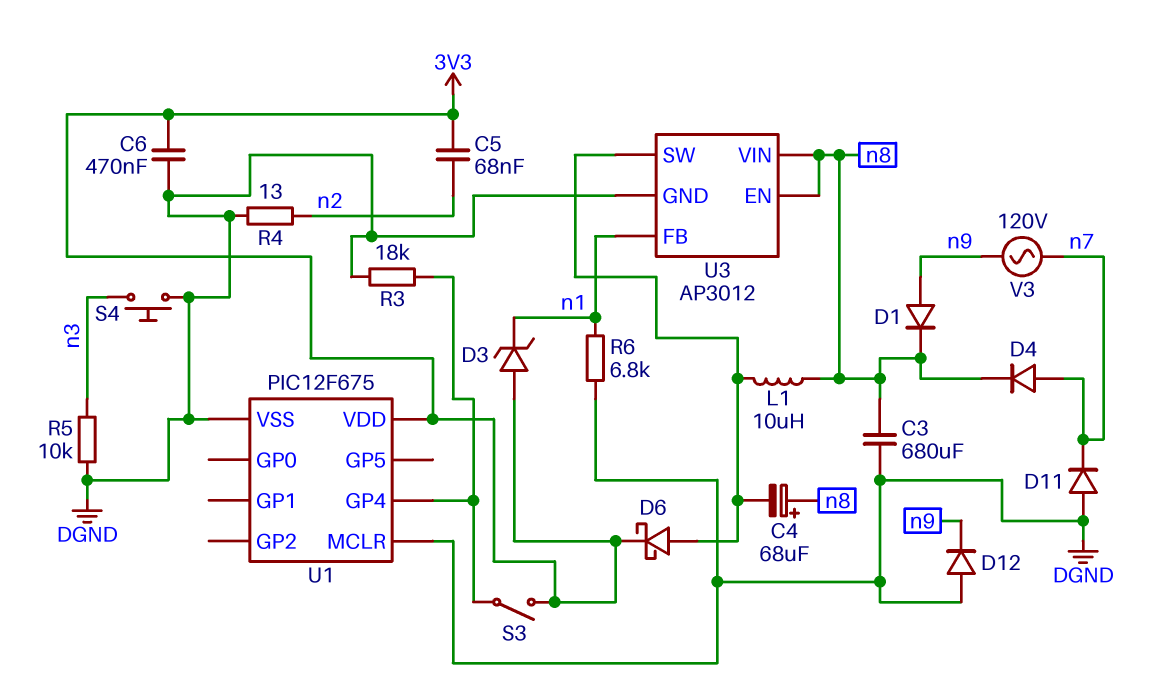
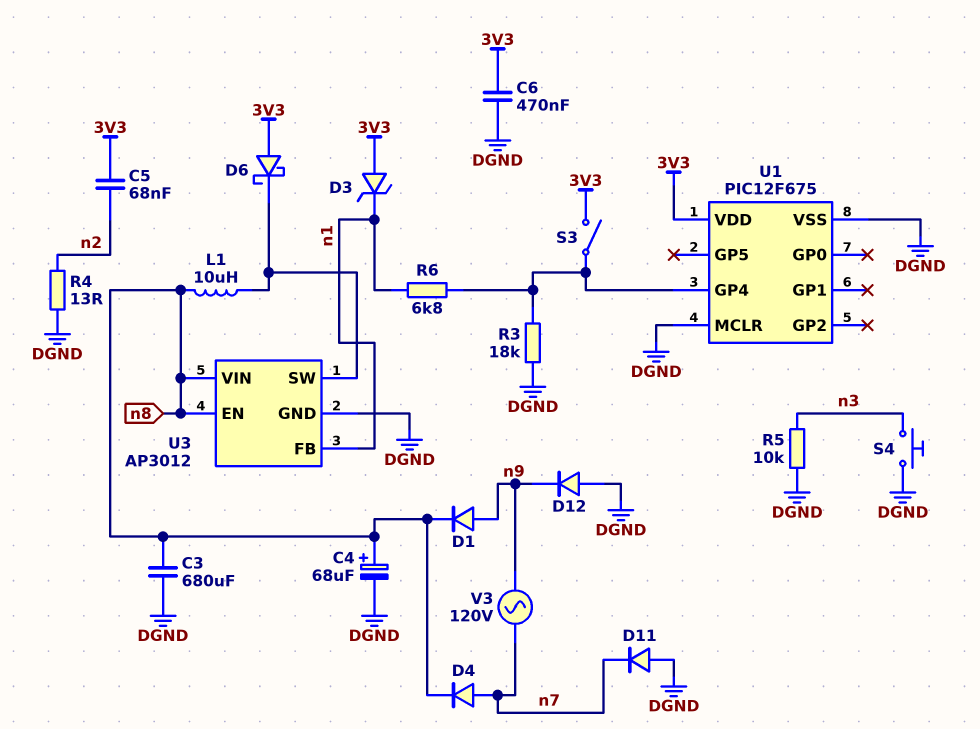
C4: 68uF (plus n8, minus U3/SW) -> 68uF (plus n8, minus DGND)
D6: schottky (A U3/SW, K 3V3) -> schottky (A 3V3, K U3/SW)
R6: 6.8k (DGND, n1) -> 6.8k (U1/GP4, n1)

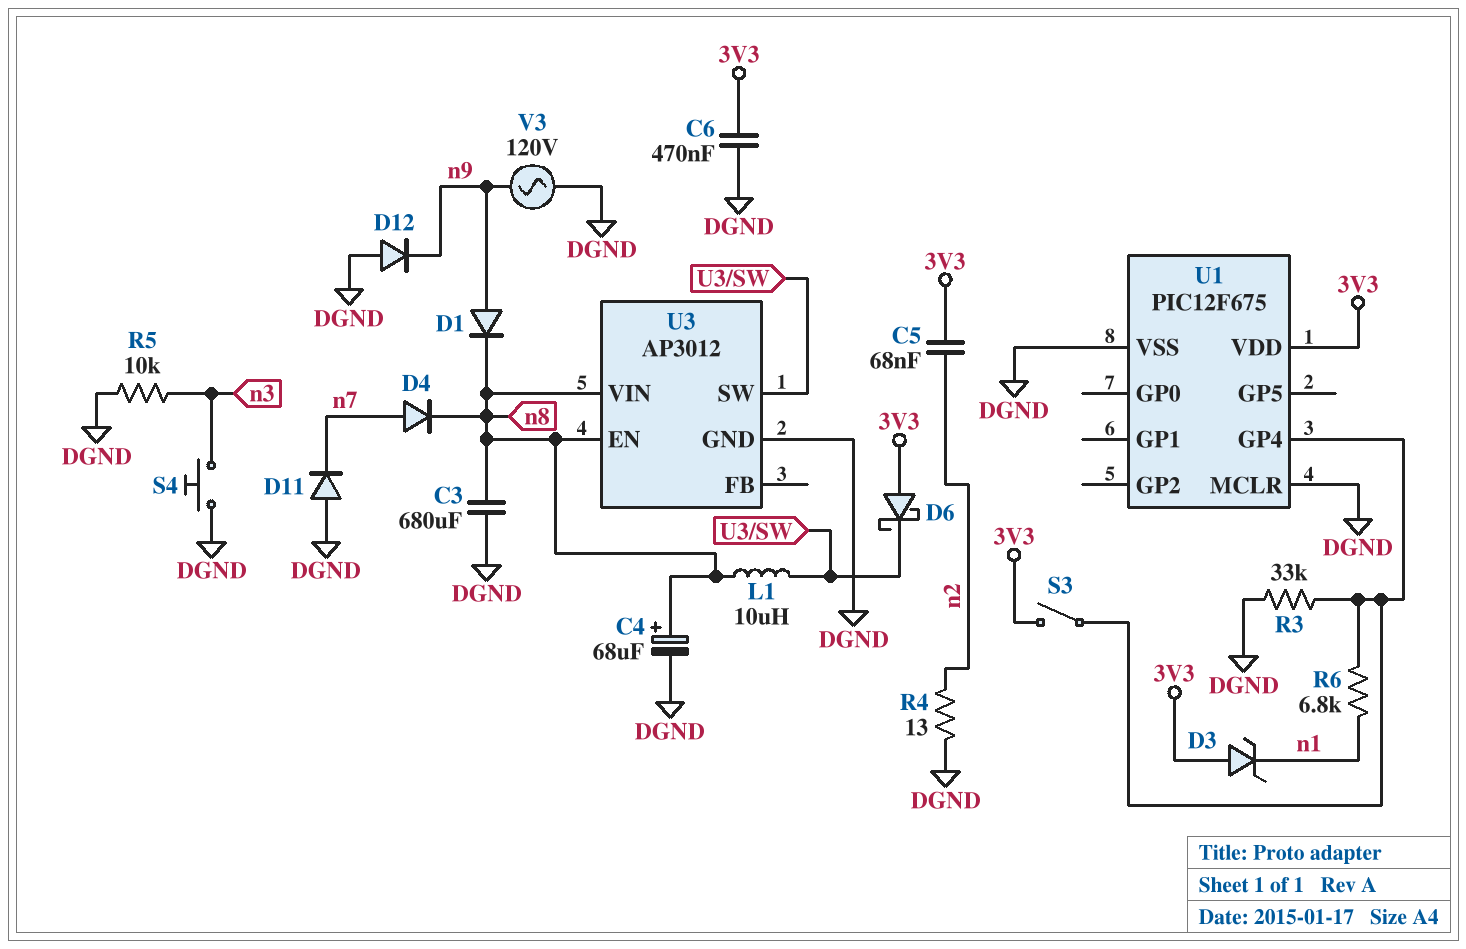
R3: 18k (DGND, U1/GP4) -> 33k (DGND, U1/GP4)
U3 pin FB: n1 -> none
V3: AC 120V (n7, n9) -> AC 120V (DGND, n9)

